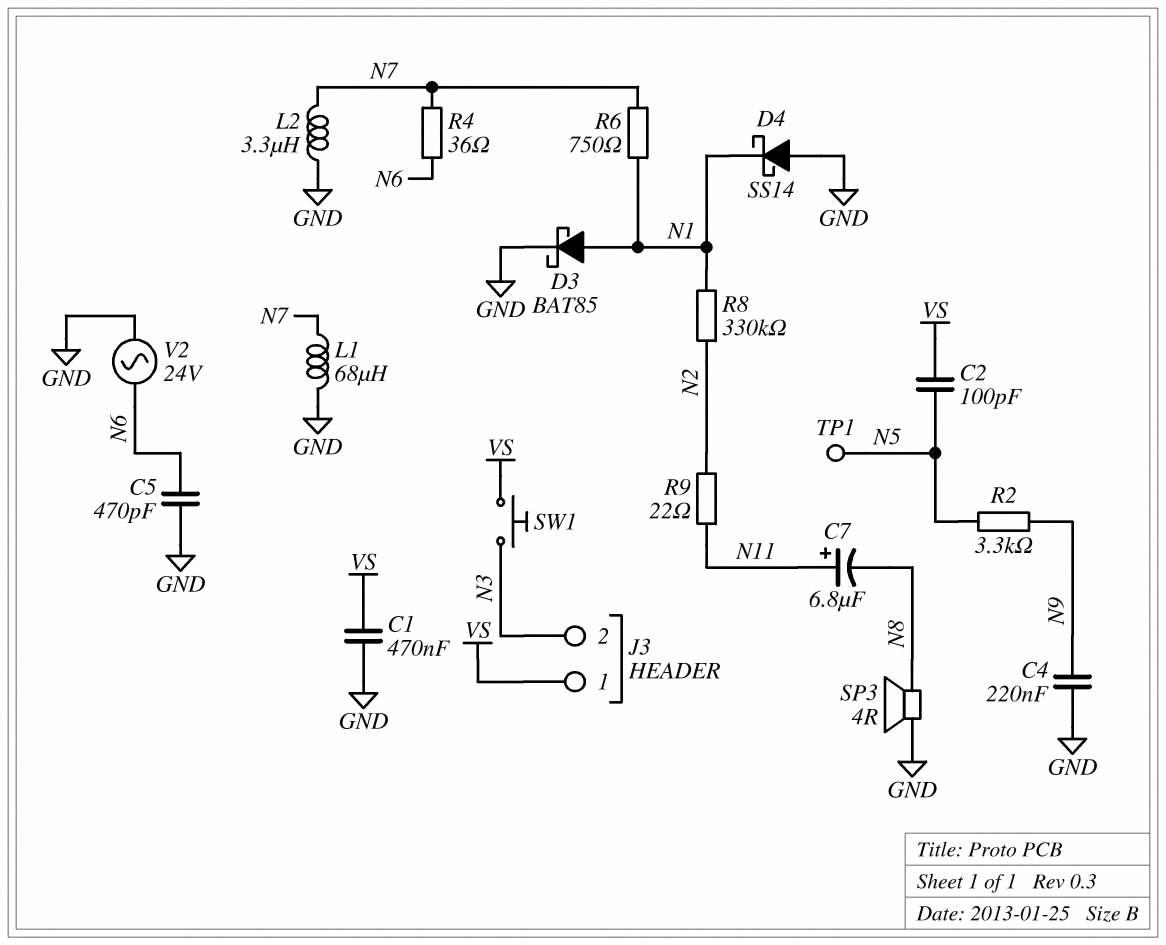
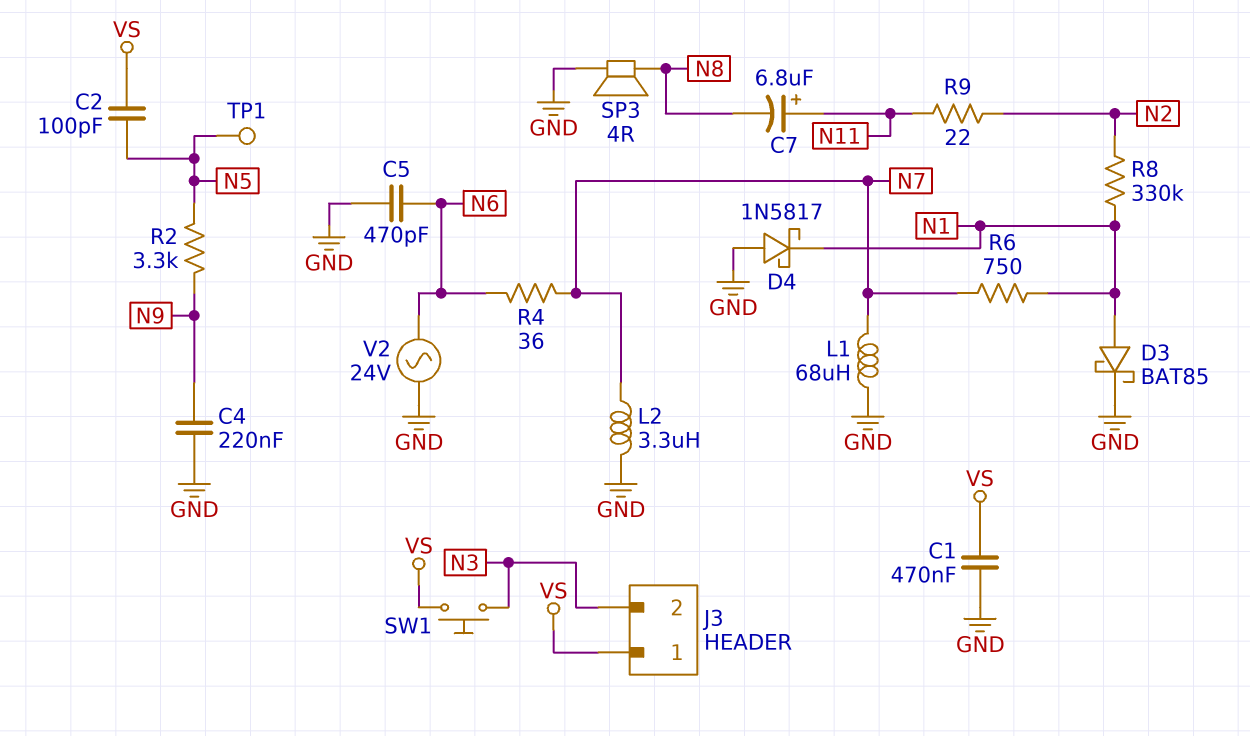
D4: schottky SS14 (A GND, K N1) -> schottky 1N5817 (A GND, K N1)

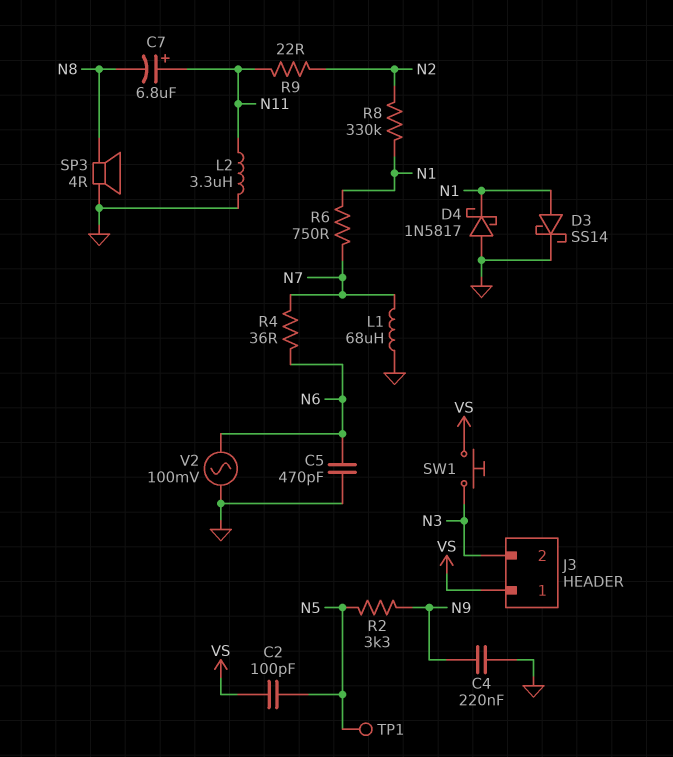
C1: 470nF (GND, VS) -> none
D3: schottky BAT85 (A N1, K GND) -> schottky SS14 (A N1, K GND)
L2: 3.3uH (GND, N7) -> 3.3uH (GND, N11)
V2: AC 24V (GND, N6) -> AC 100mV (GND, N6)

